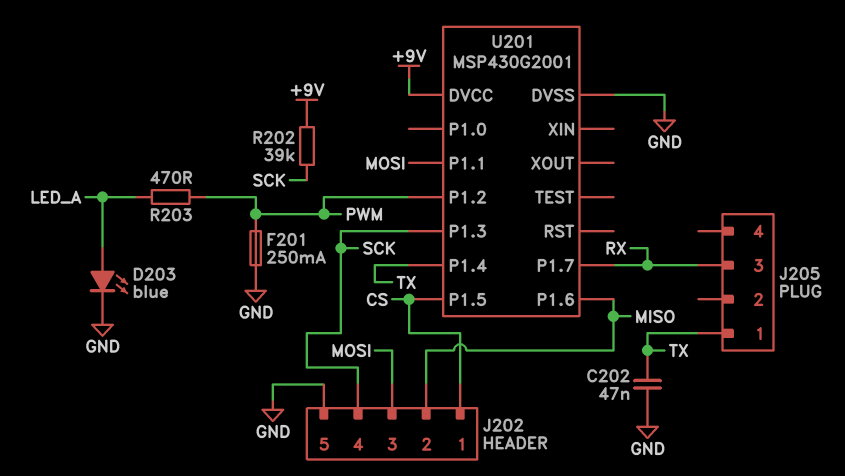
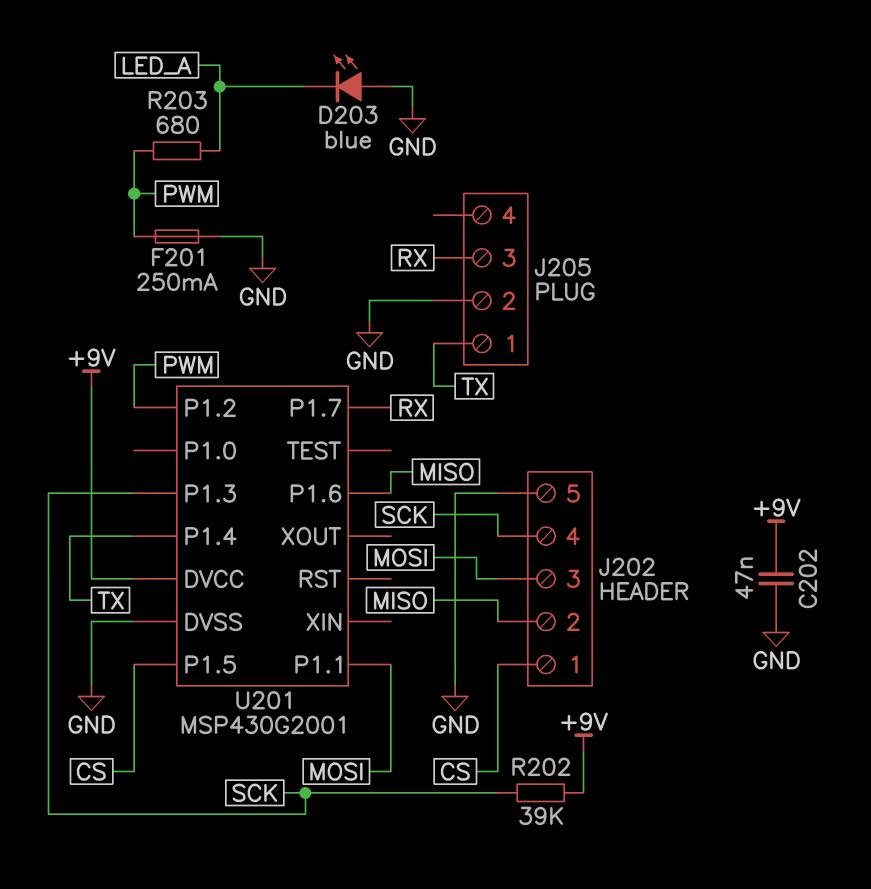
C202: 47nF (GND, TX) -> 47nF (+9V, GND)
D203: LED blue (A LED_A, K GND) -> LED blue (A GND, K LED_A)
J205 pin 2: none -> GND
R203: 470 (LED_A, PWM) -> 680 (LED_A, PWM)

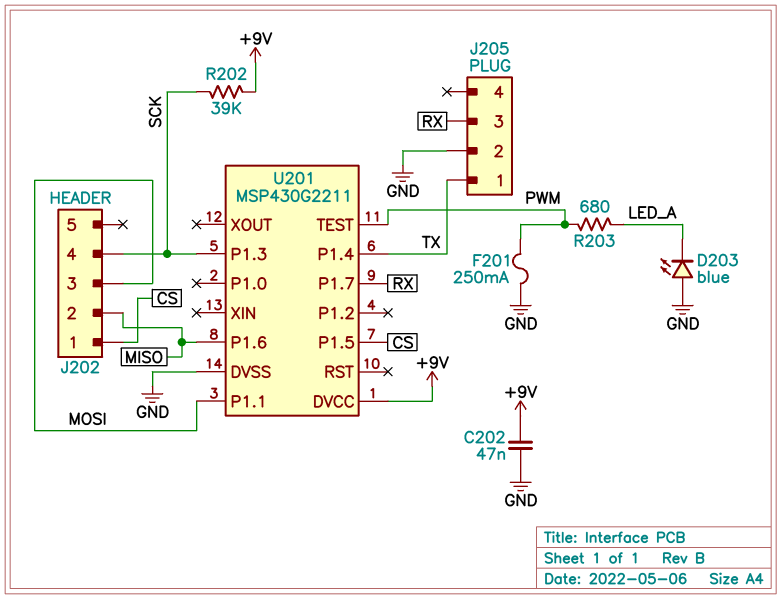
J202 pin 5: GND -> none
U201: MSP430G2001 -> MSP430G2211
U201 pin P1.2: PWM -> none
U201 pin TEST: none -> PWM

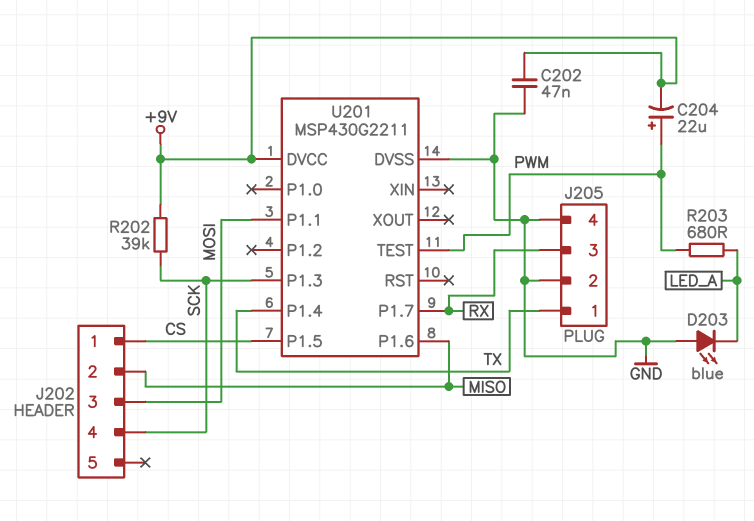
C204: none -> 22uF (plus PWM, minus +9V)
F201: 250mA (GND, PWM) -> none
J205 pin 4: none -> GND

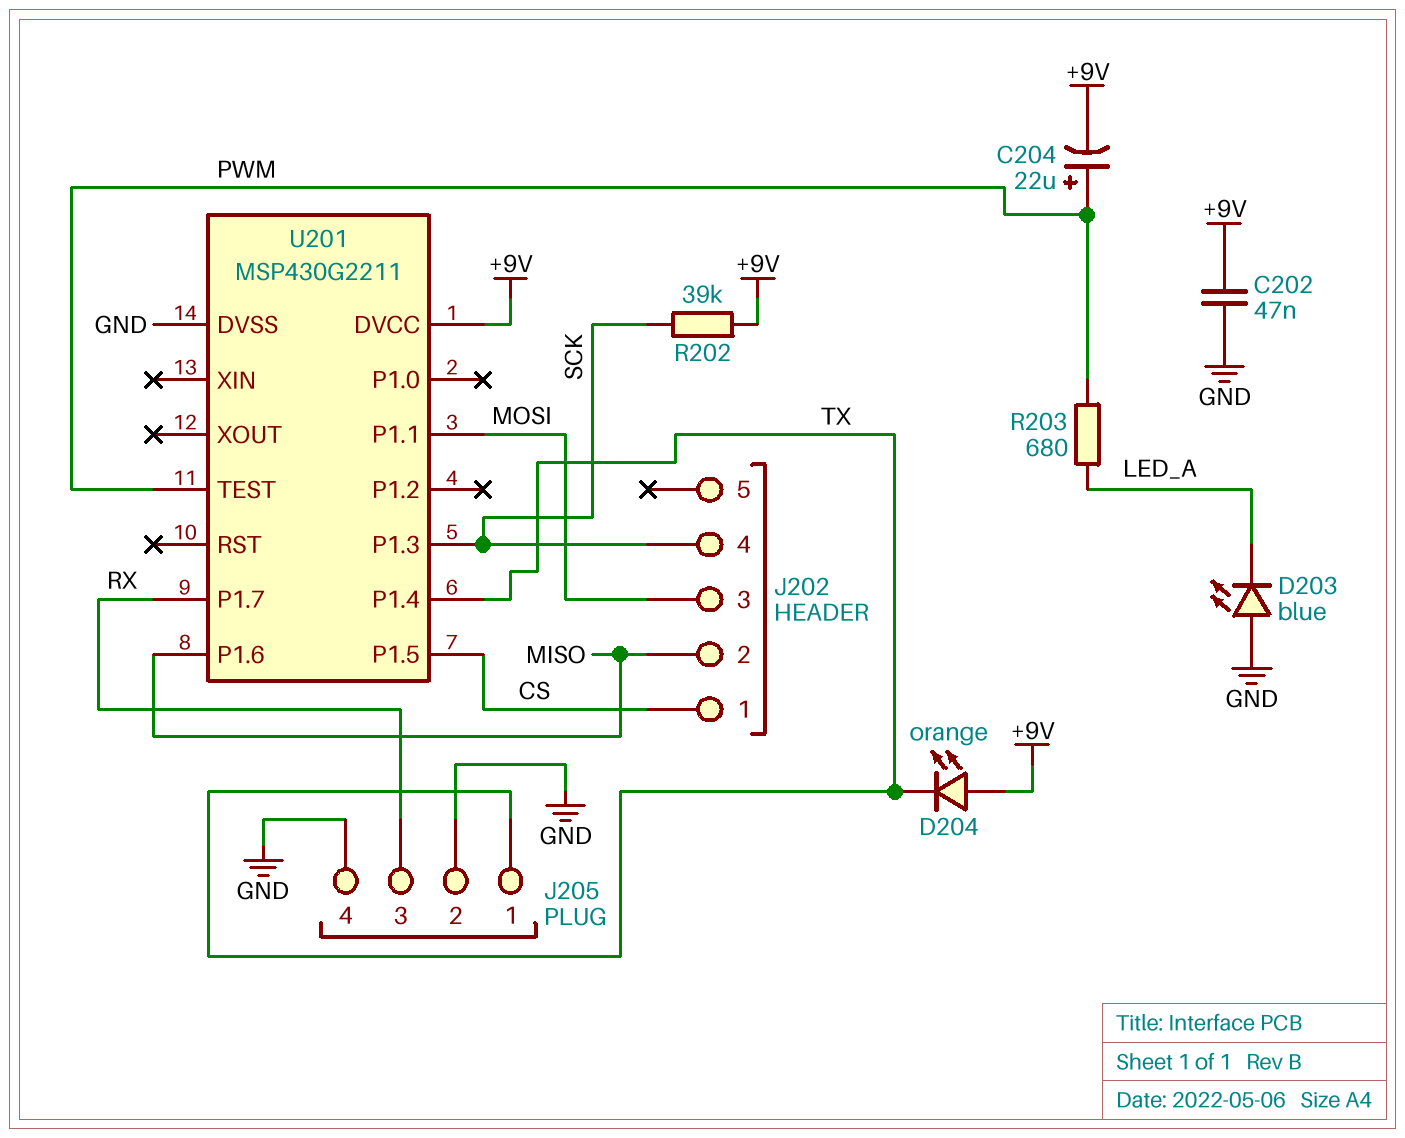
D204: none -> LED orange (A +9V, K TX)

